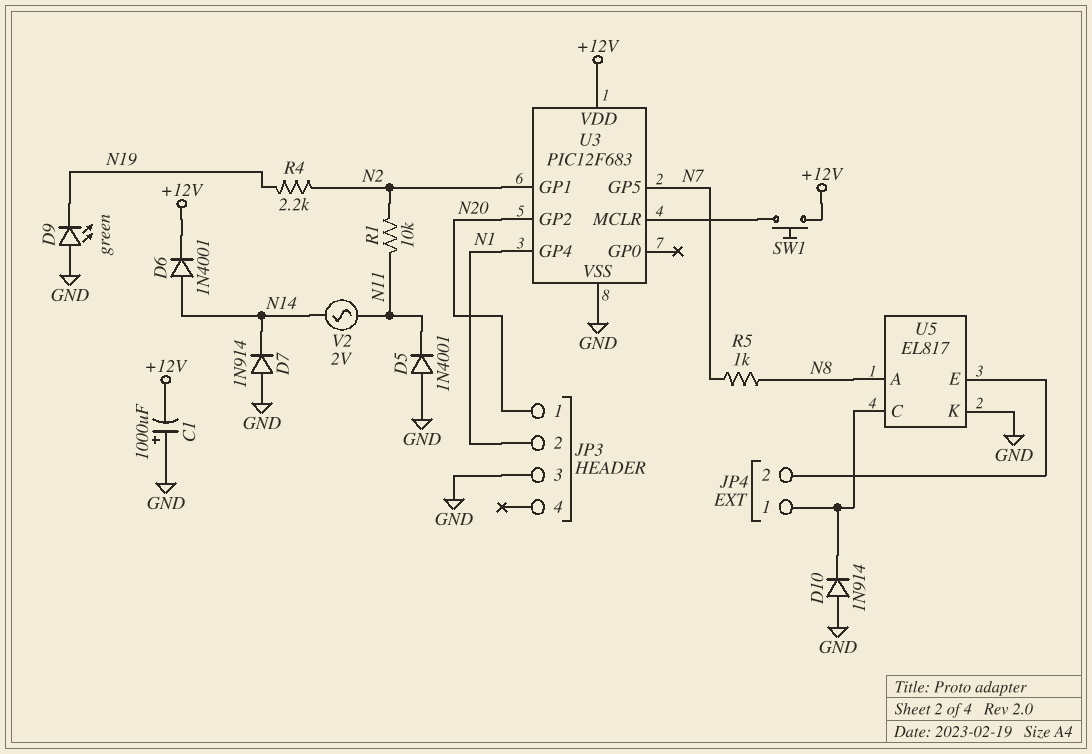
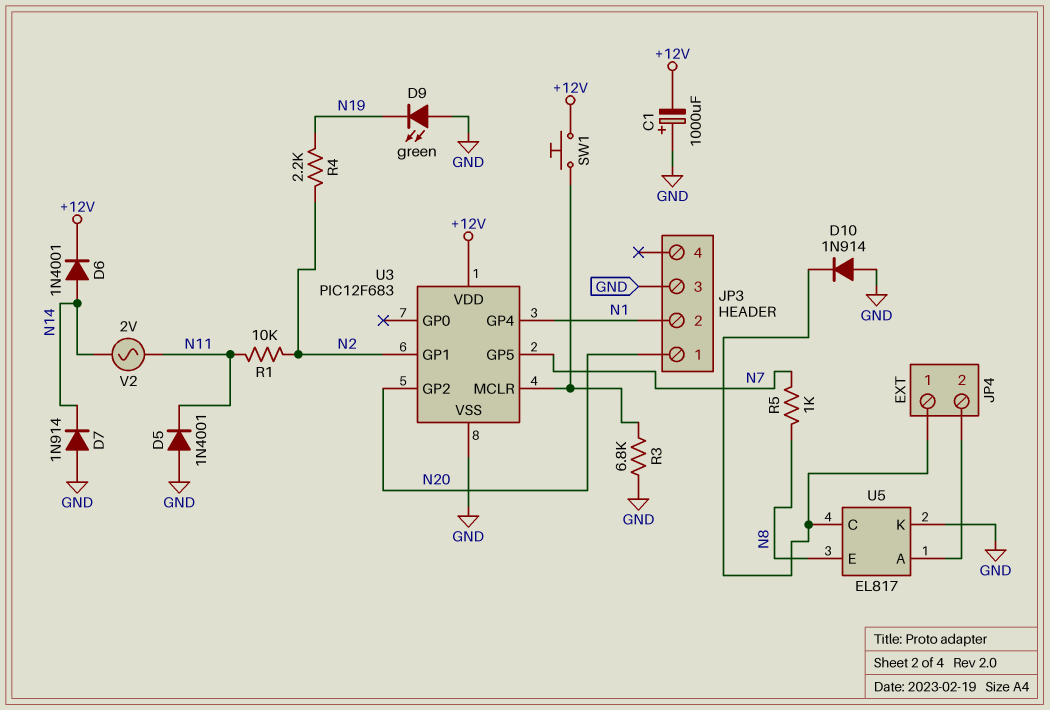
R3: none -> 6.8k (GND, U3/MCLR)
U5 pin A: N8 -> JP4/2
U5 pin E: JP4/2 -> N8

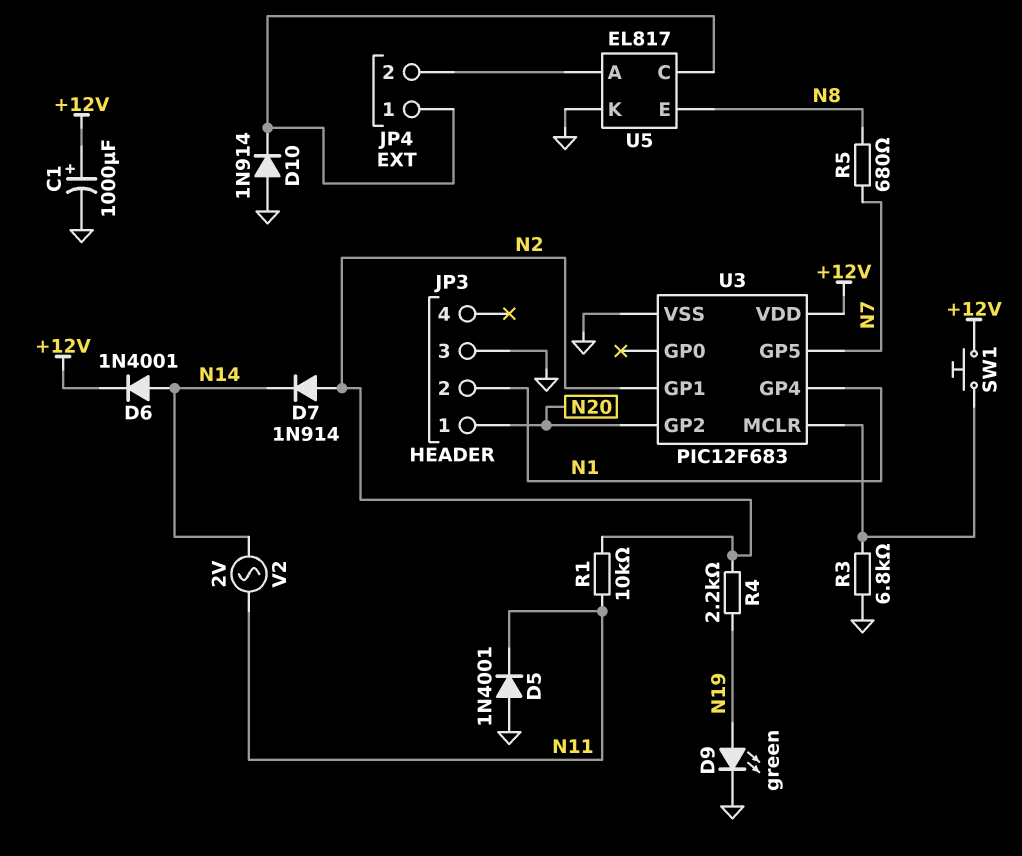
C1: 1000uF (plus GND, minus +12V) -> 1000uF (plus +12V, minus GND)
D7: diode 1N914 (A GND, K N14) -> diode 1N914 (A N2, K N14)
D9: LED green (A GND, K N19) -> LED green (A N19, K GND)
R5: 1k (N7, N8) -> 680 (N7, N8)

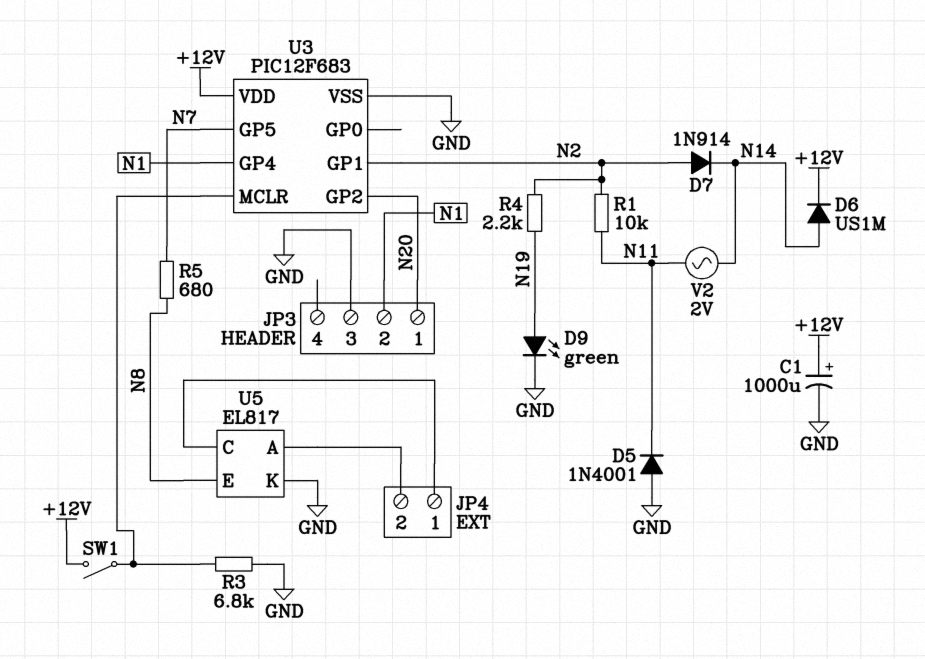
D6: diode 1N4001 (A N14, K +12V) -> diode US1M (A N14, K +12V)
D10: diode 1N914 (A GND, K JP4/1) -> none
SW1: button (+12V, U3/MCLR) -> switch (+12V, U3/MCLR)

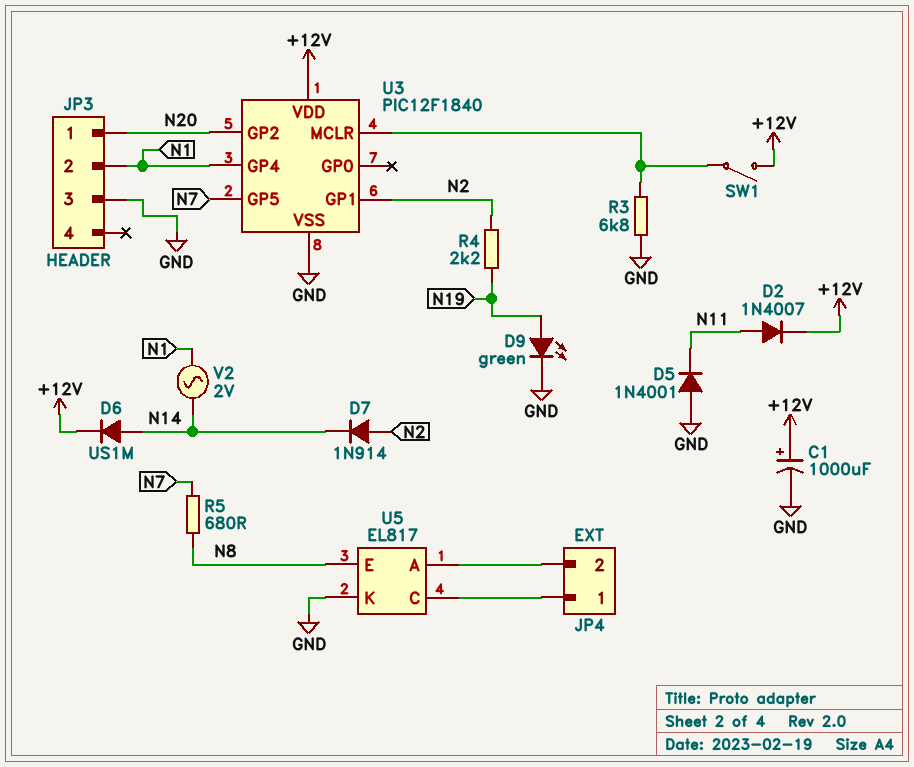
D2: none -> diode 1N4007 (A N11, K +12V)
R1: 10k (N2, N11) -> none
U3: PIC12F683 -> PIC12F1840
V2: AC 2V (N11, N14) -> AC 2V (N1, N14)

